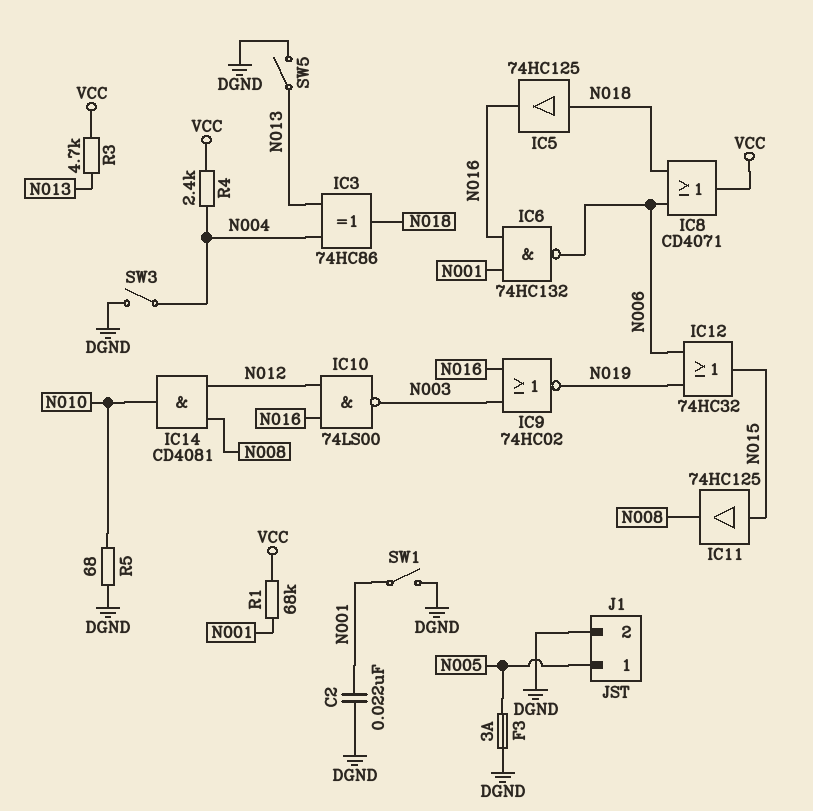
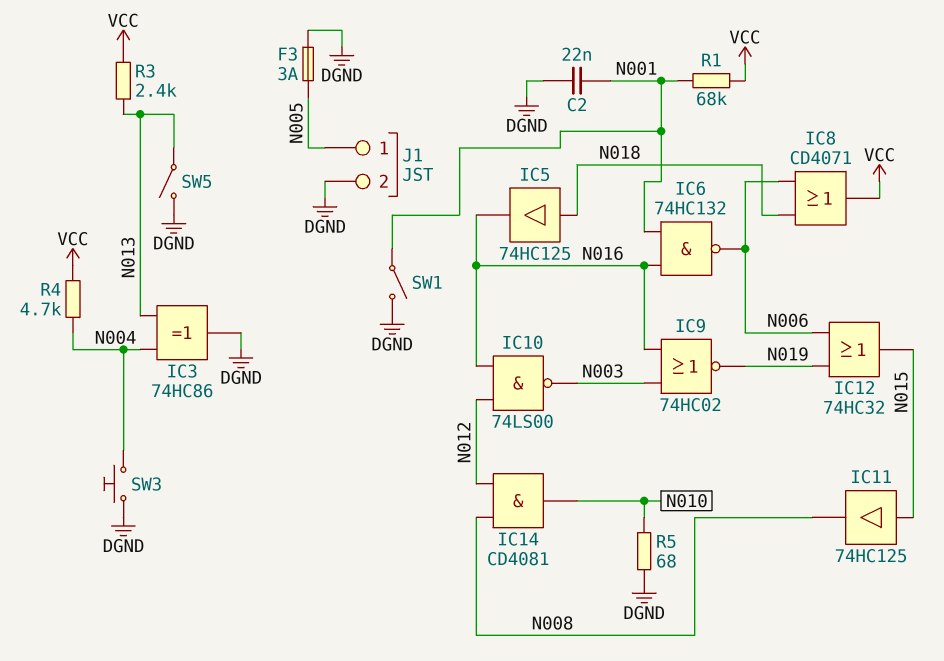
IC3: XOR 74HC86 (in N004, in N013, out N018) -> XOR 74HC86 (in N004, in N013, out DGND)
R3: 4.7k (N013, VCC) -> 2.4k (N013, VCC)
R4: 2.4k (N004, VCC) -> 4.7k (N004, VCC)
SW3: switch (DGND, N004) -> button (DGND, N004)

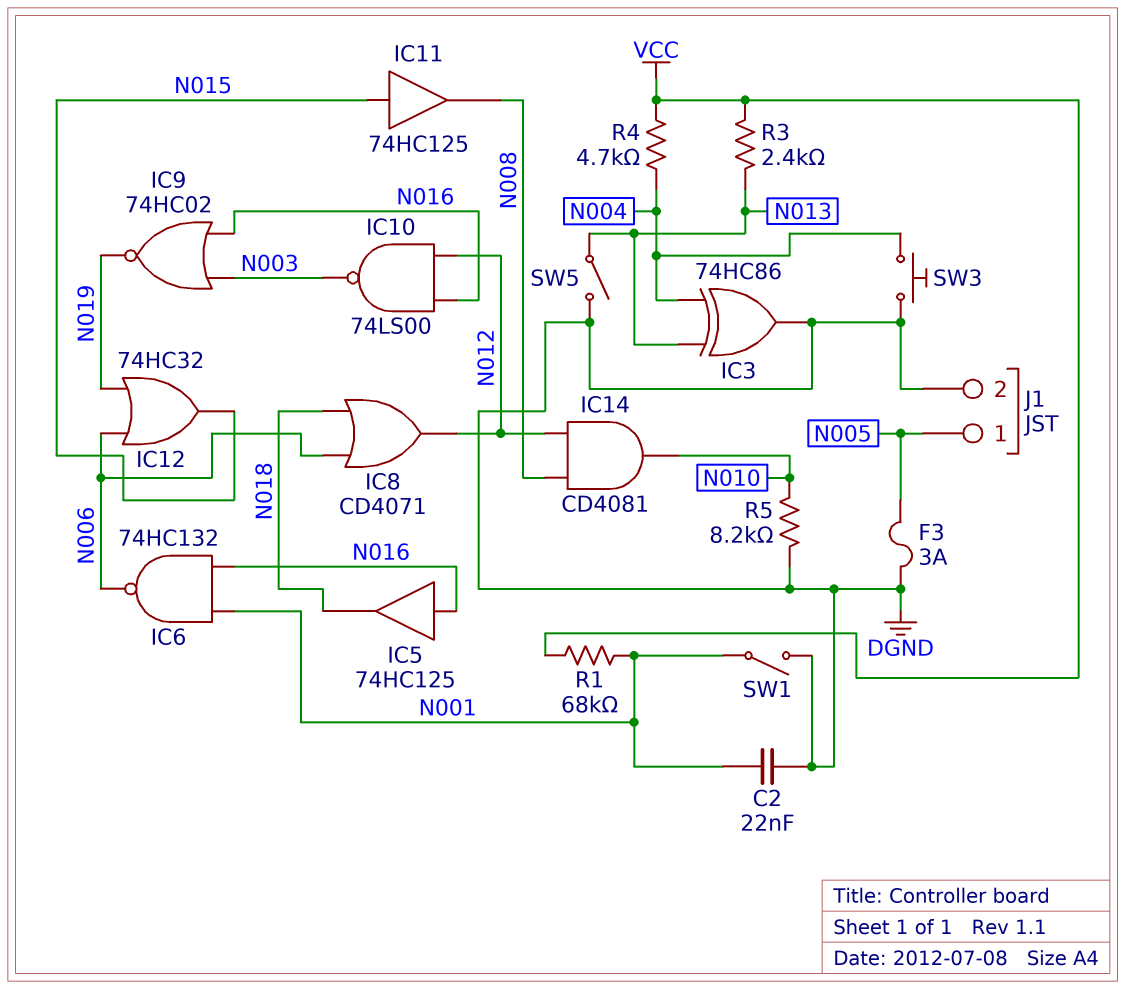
IC5: buffer 74HC125 (in N018, out N016) -> buffer 74HC125 (in N016, out N018)
IC8: OR CD4071 (in N006, in N018, out VCC) -> OR CD4071 (in N006, in N018, out N012)
R5: 68 (DGND, N010) -> 8.2k (DGND, N010)

